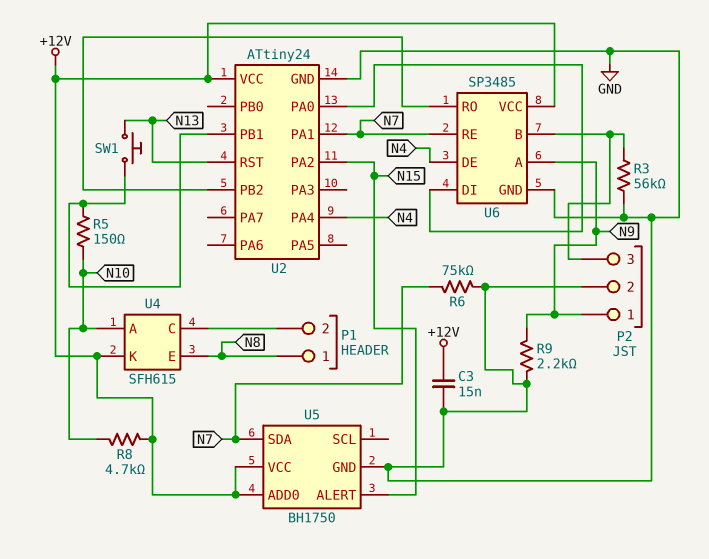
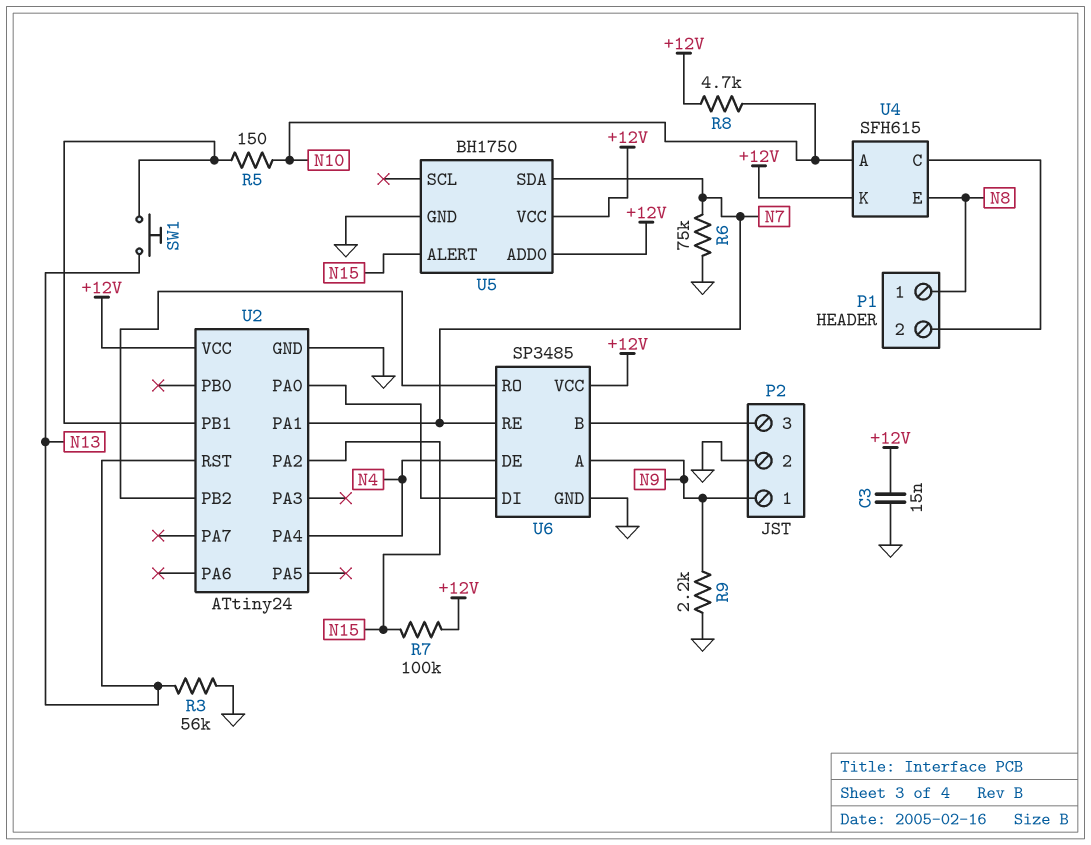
R3: 56k (GND, P2/3) -> 56k (GND, N13)
R7: none -> 100k (+12V, N15)

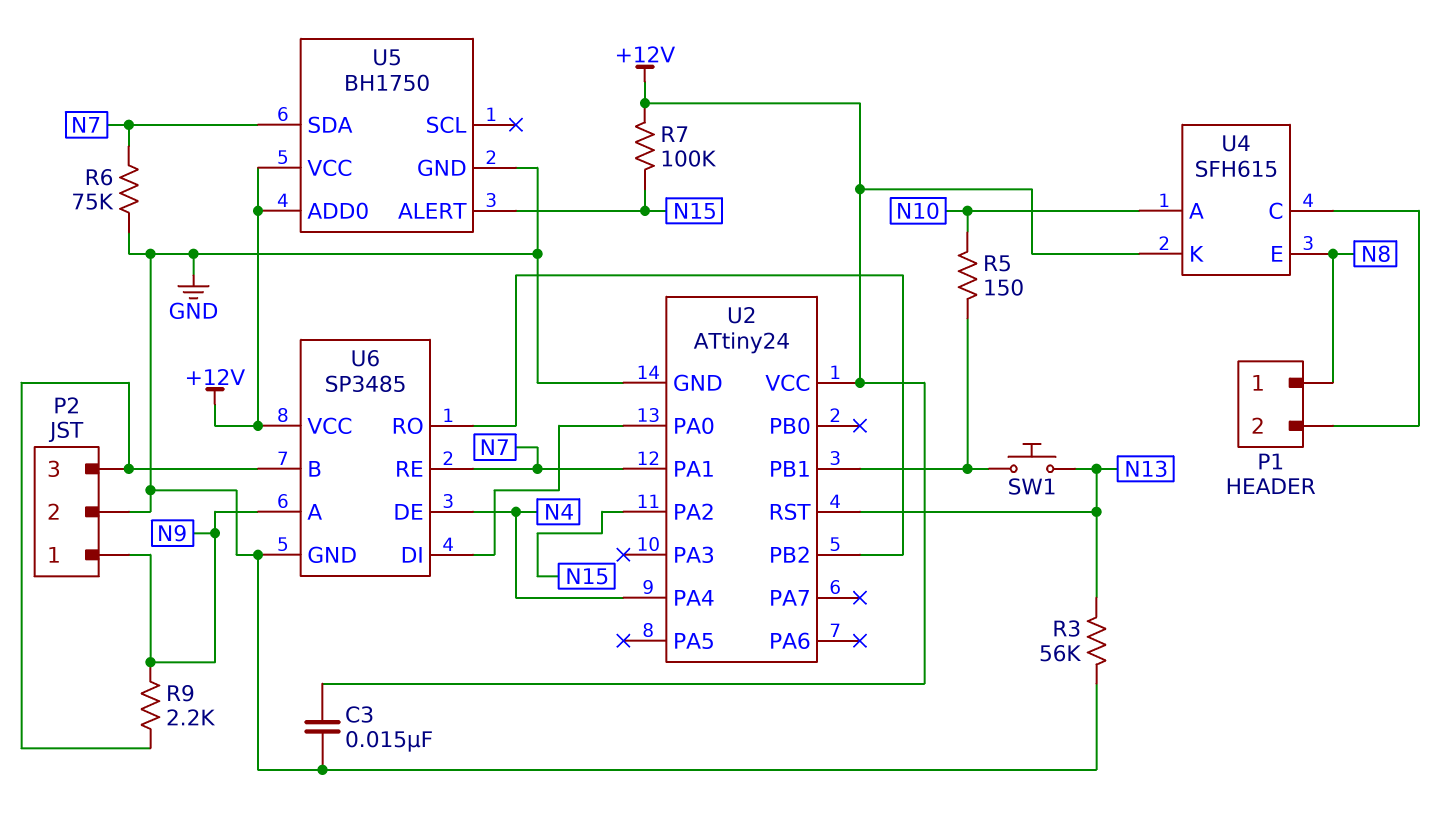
R8: 4.7k (+12V, N10) -> none
R9: 2.2k (GND, N9) -> 2.2k (N9, P2/3)

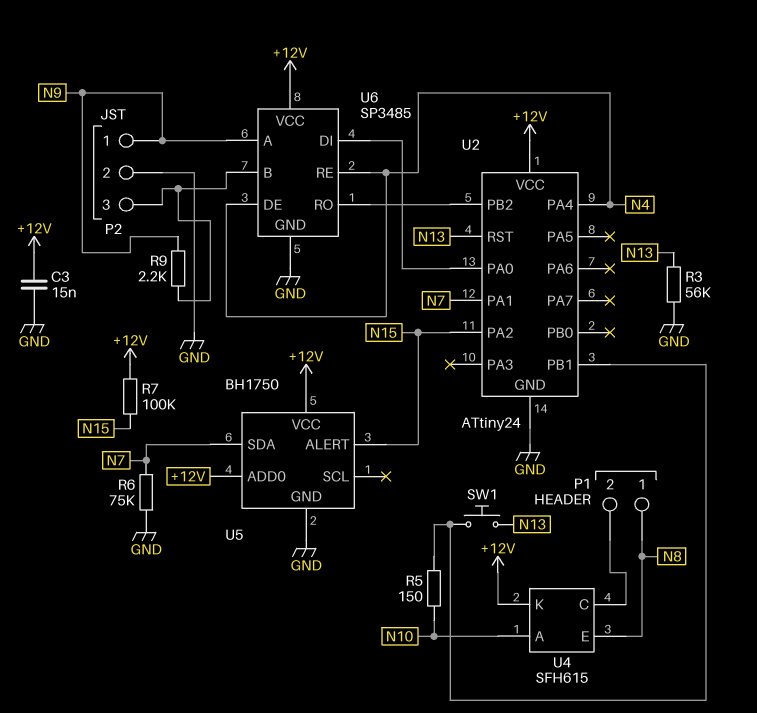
U6 pin RE: N7 -> N4

